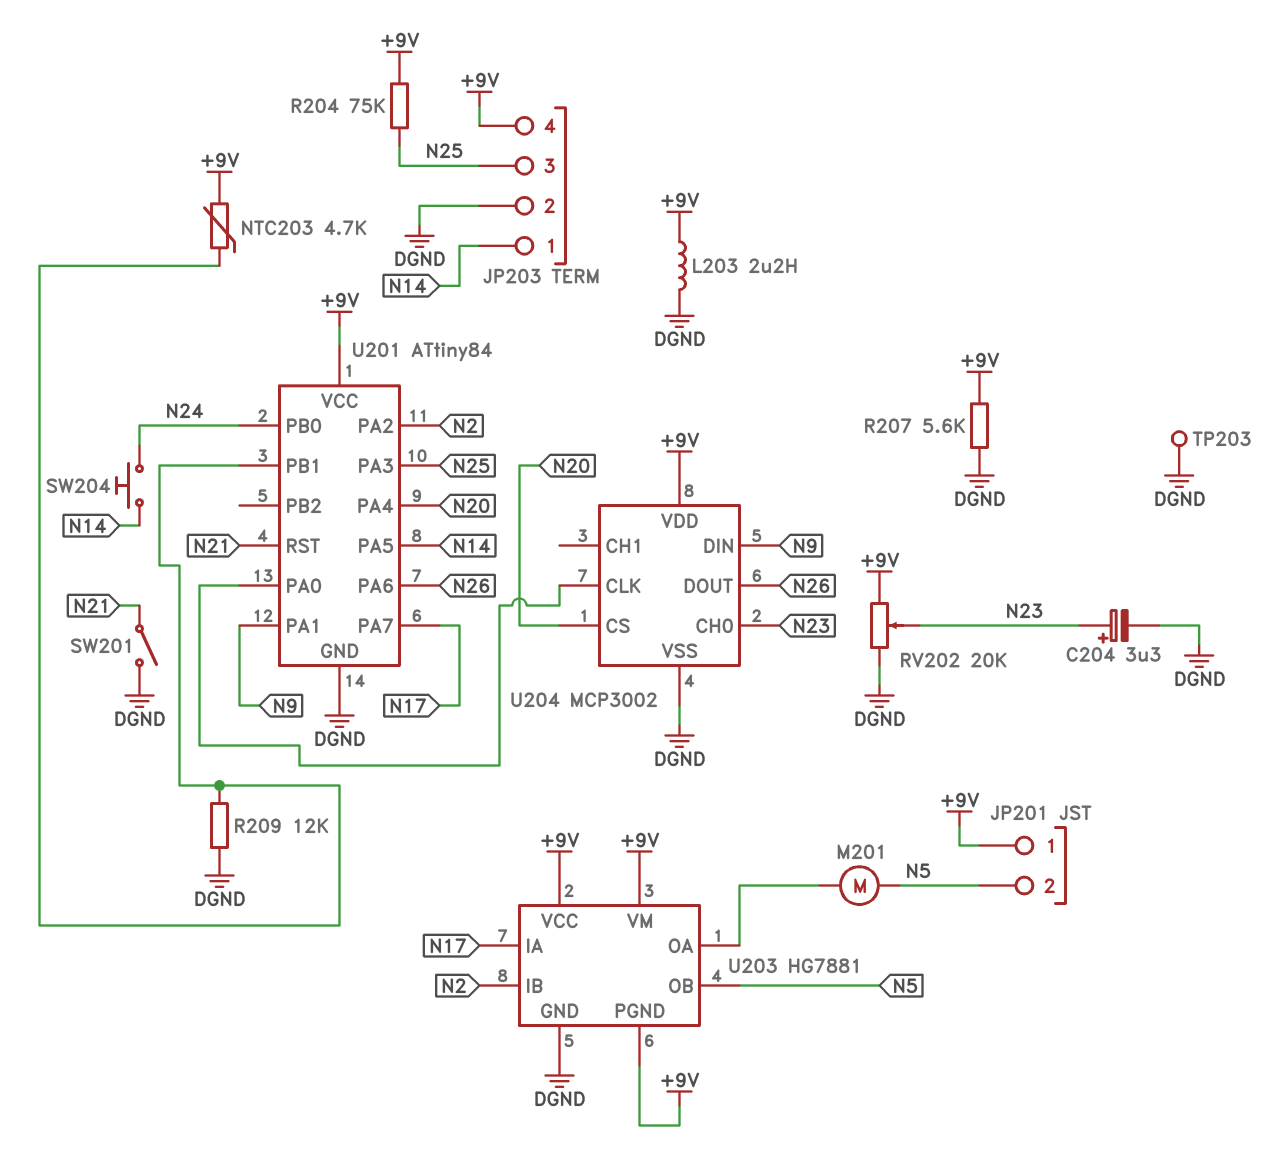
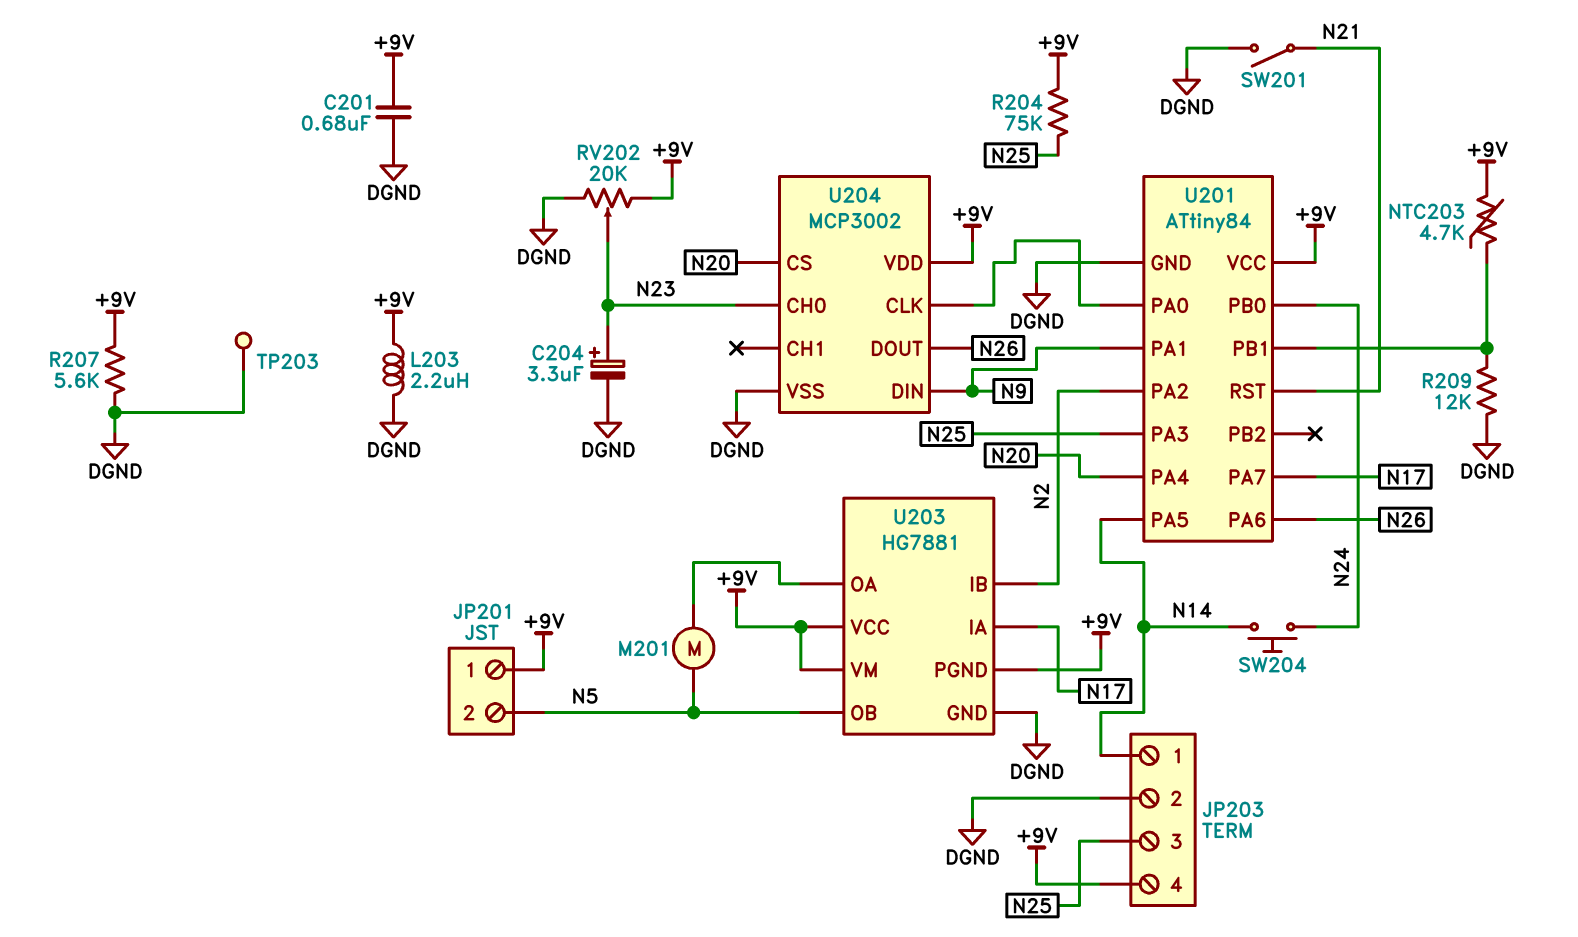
C201: none -> 680nF (+9V, DGND)

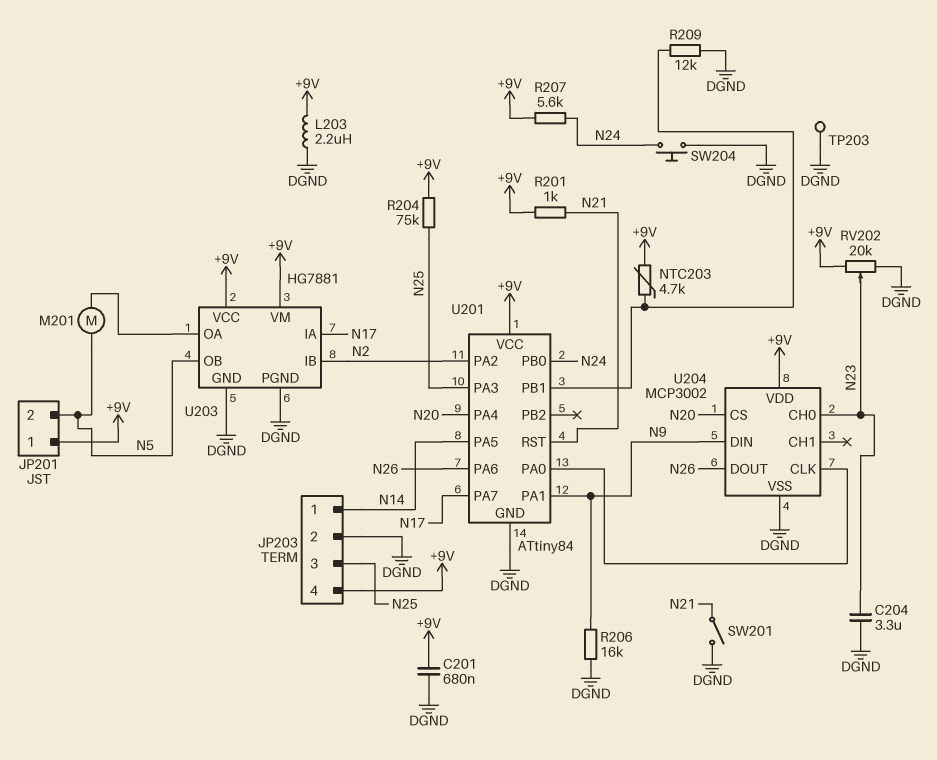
C204: 3.3uF (plus N23, minus DGND) -> 3.3uF (DGND, N23)
R201: none -> 1k (+9V, N21)
R206: none -> 16k (DGND, N9)
R207: 5.6k (+9V, DGND) -> 5.6k (+9V, N24)
SW204: button (N14, N24) -> button (DGND, N24)
U203 pin PGND: +9V -> DGND

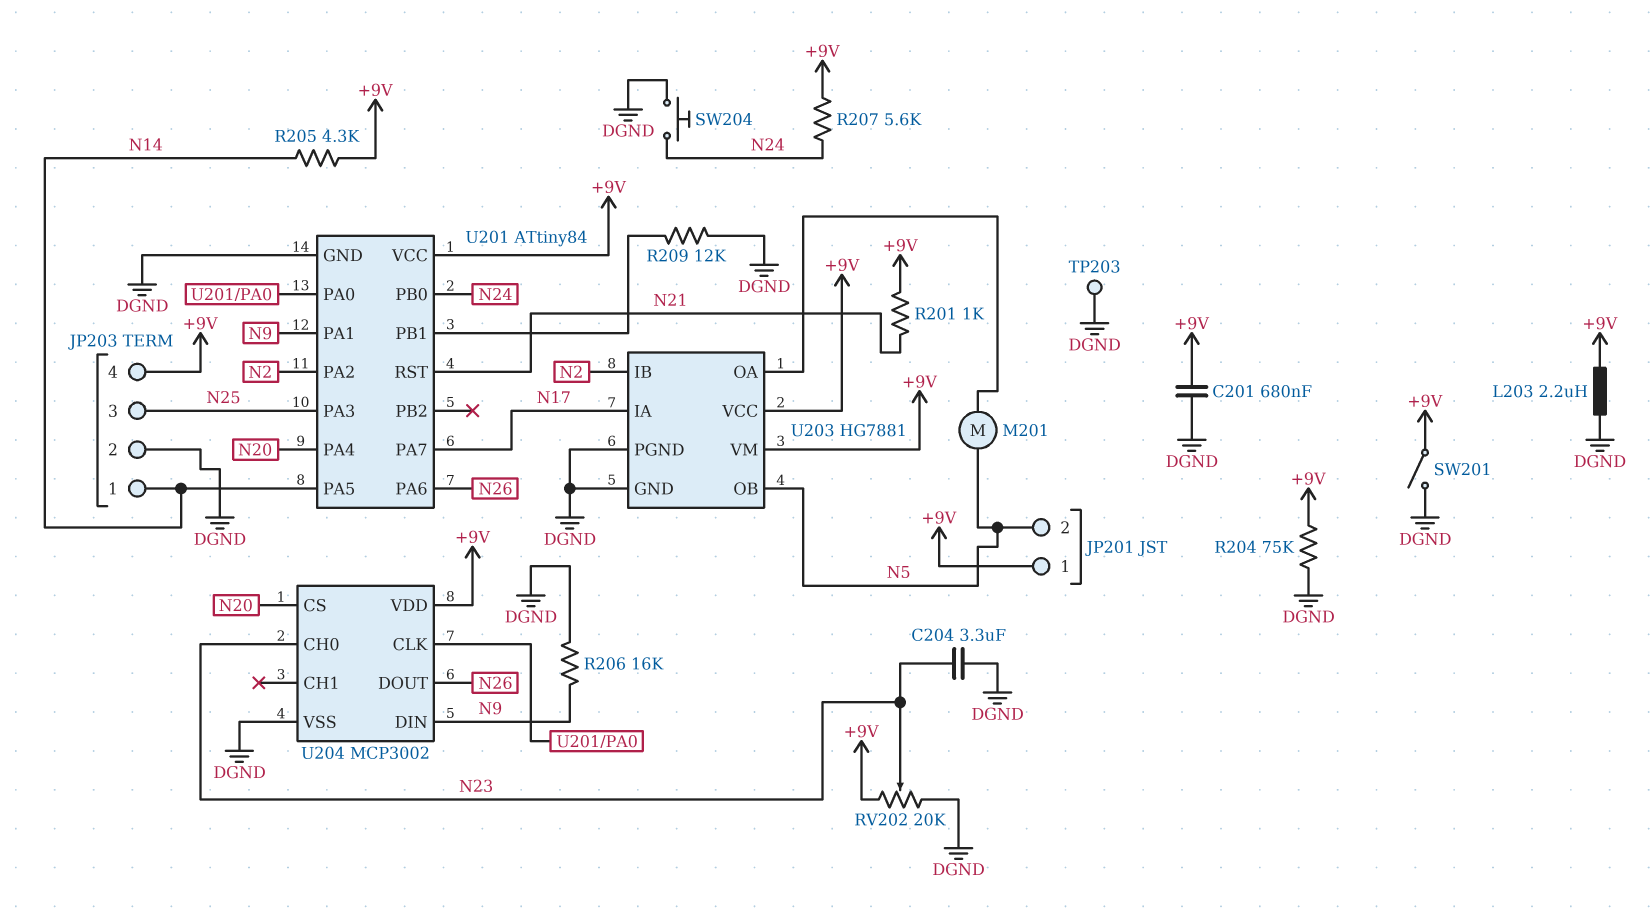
NTC203: 4.7k (+9V, U201/PB1) -> none
R204: 75k (+9V, N25) -> 75k (+9V, DGND)
R205: none -> 4.3k (+9V, N14)
SW201: switch (DGND, N21) -> switch (+9V, DGND)

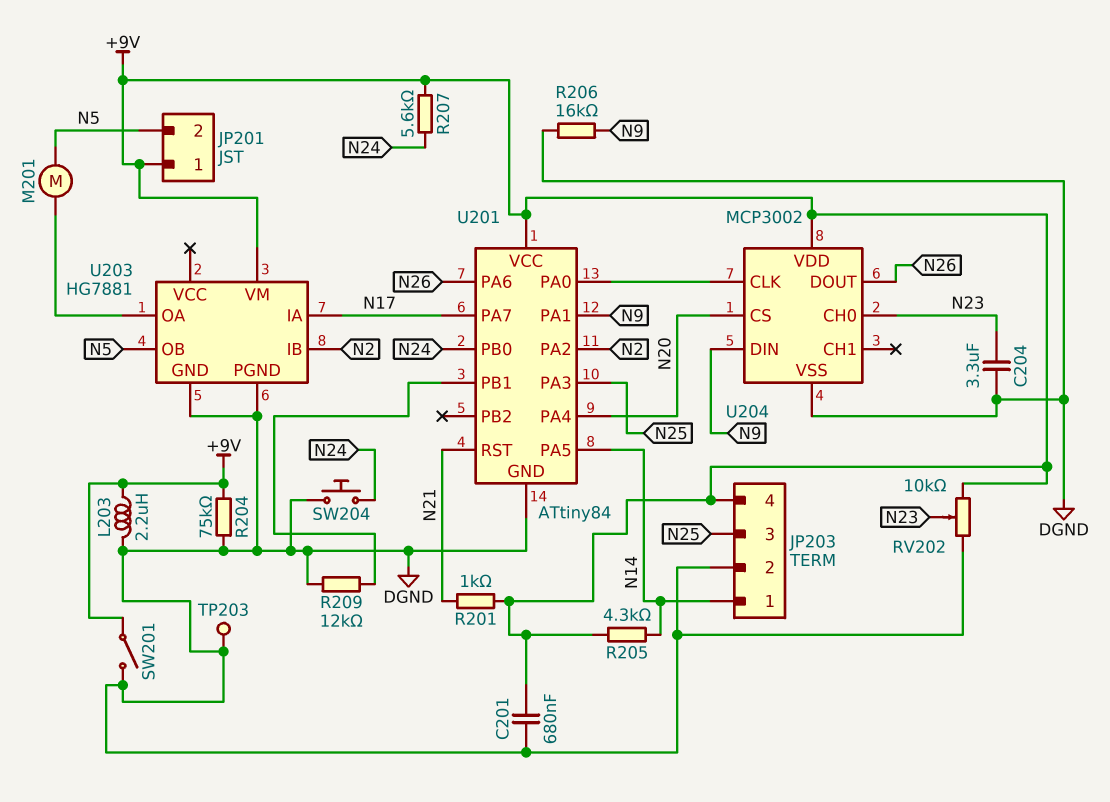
RV202: 20k (+9V, DGND, wiper N23) -> 10k (+9V, DGND, wiper N23)
U203 pin VCC: +9V -> none

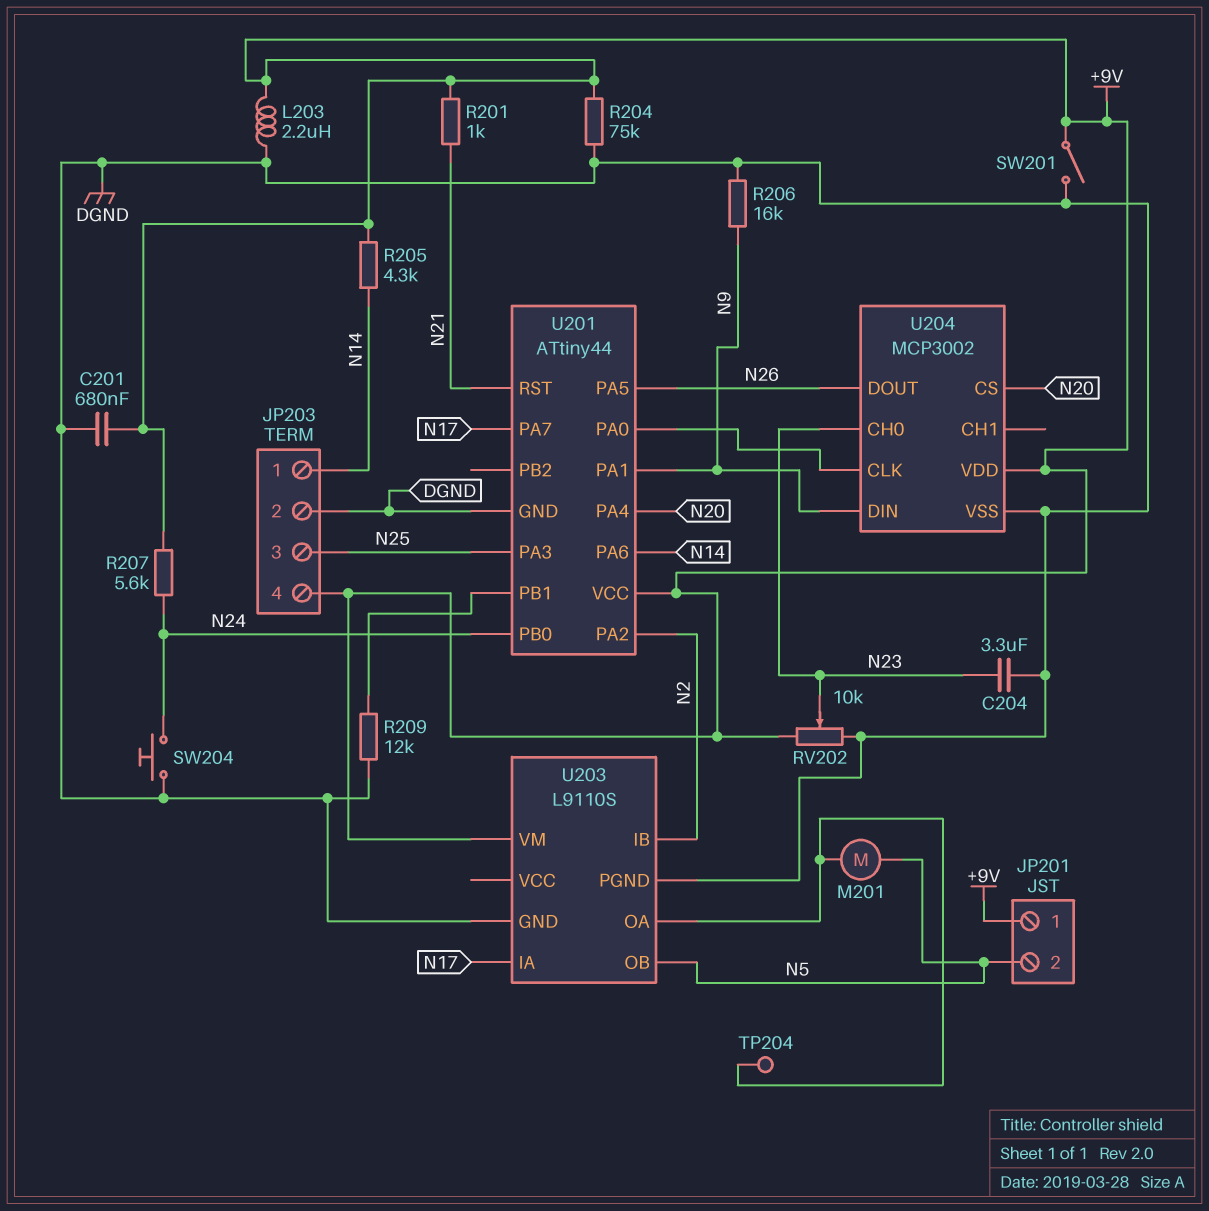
TP203: test point (DGND) -> none
TP204: none -> test point (U203/OA)
U201: ATtiny84 -> ATtiny44
U201 pin PA5: N14 -> N26
U201 pin PA6: N26 -> N14
U203: HG7881 -> L9110S

